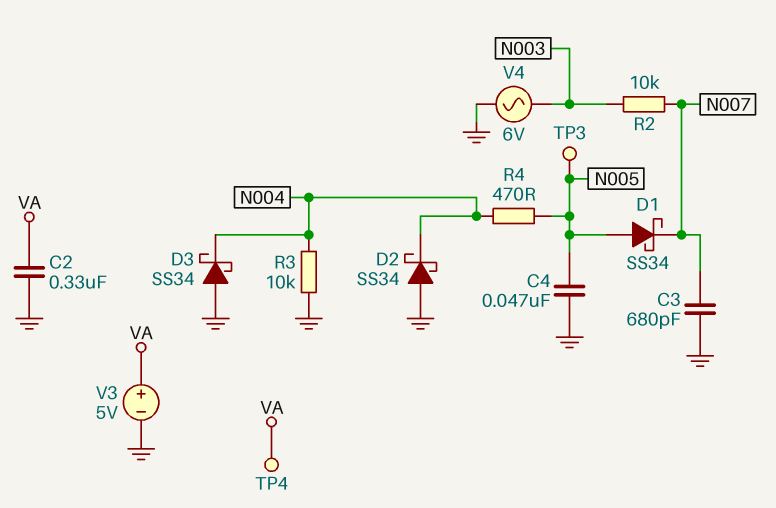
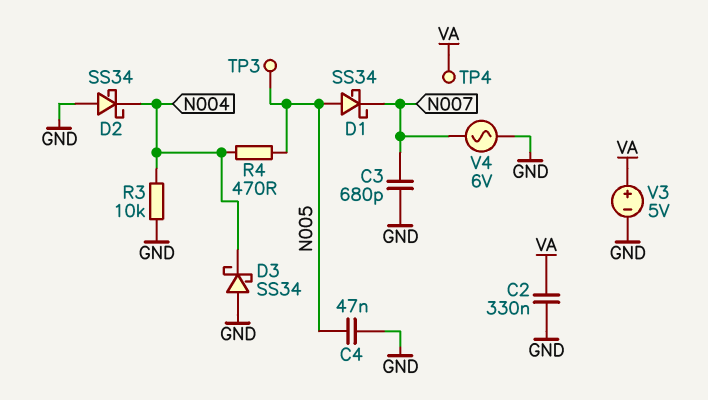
R2: 10k (N003, N007) -> none
V4: AC 6V (GND, N003) -> AC 6V (GND, N007)

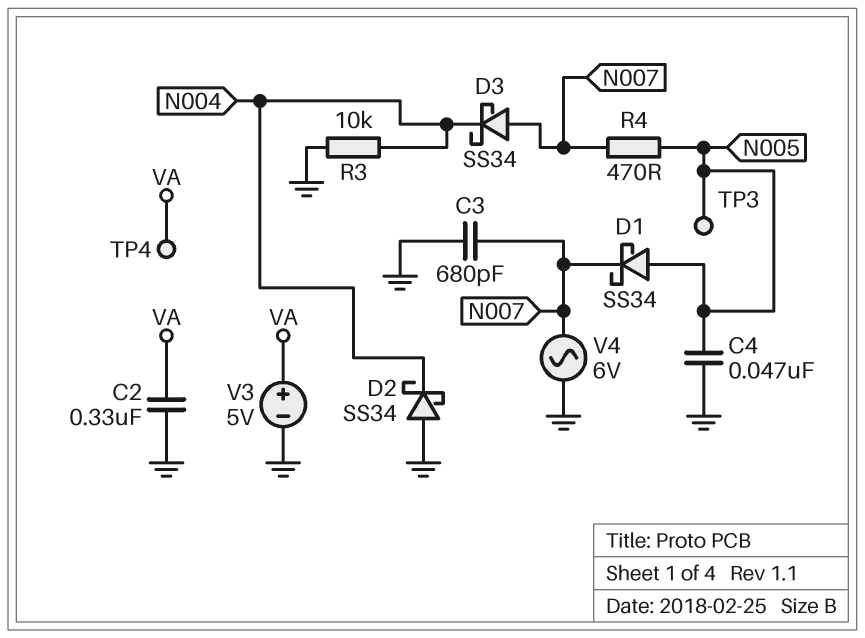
D3: schottky SS34 (A GND, K N004) -> schottky SS34 (A N007, K N004)
R4: 470 (N004, N005) -> 470 (N005, N007)

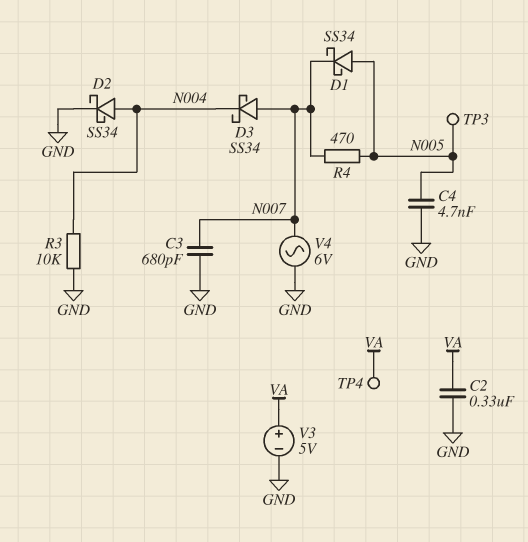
C4: 47nF (GND, N005) -> 4.7nF (GND, N005)
D2: schottky SS34 (A GND, K N004) -> schottky SS34 (A N004, K GND)

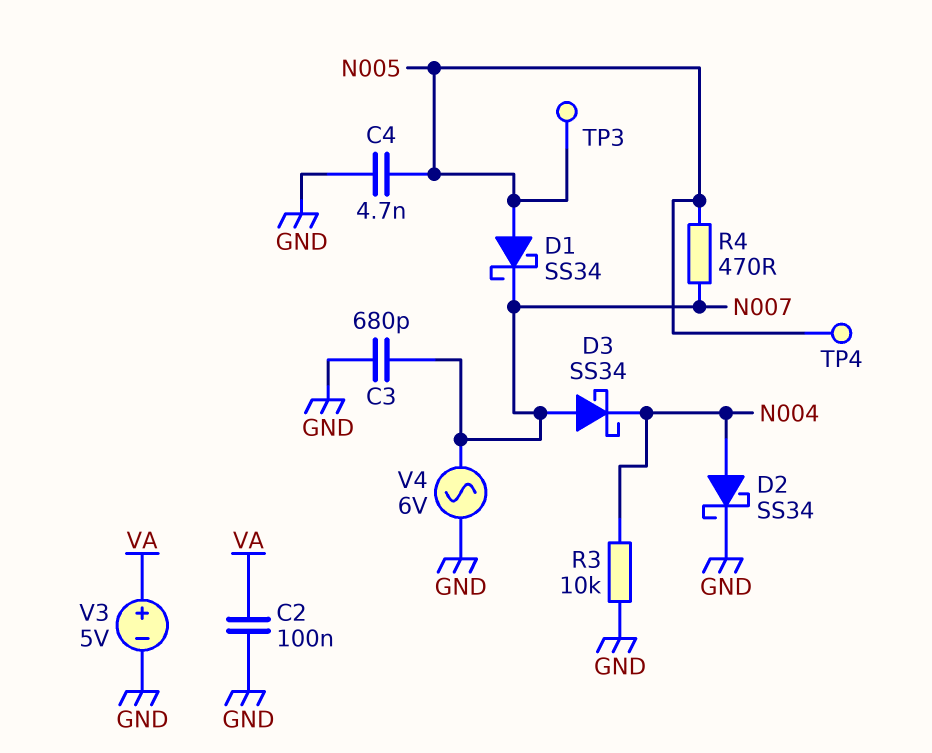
C2: 330nF (GND, VA) -> 100nF (GND, VA)
TP4: test point (VA) -> test point (N005)

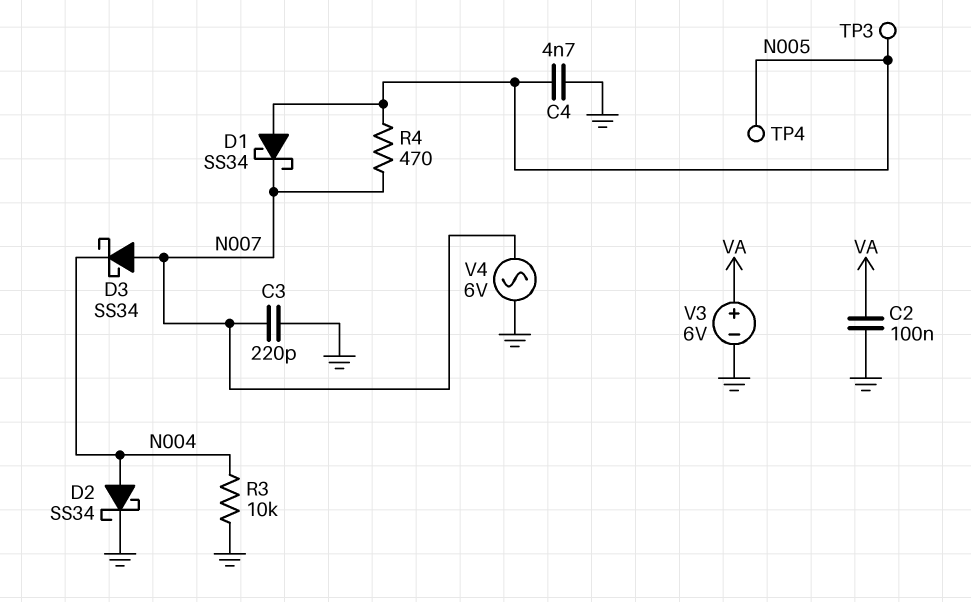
C3: 680pF (GND, N007) -> 220pF (GND, N007)
V3: 5V (plus VA, minus GND) -> 6V (plus VA, minus GND)

